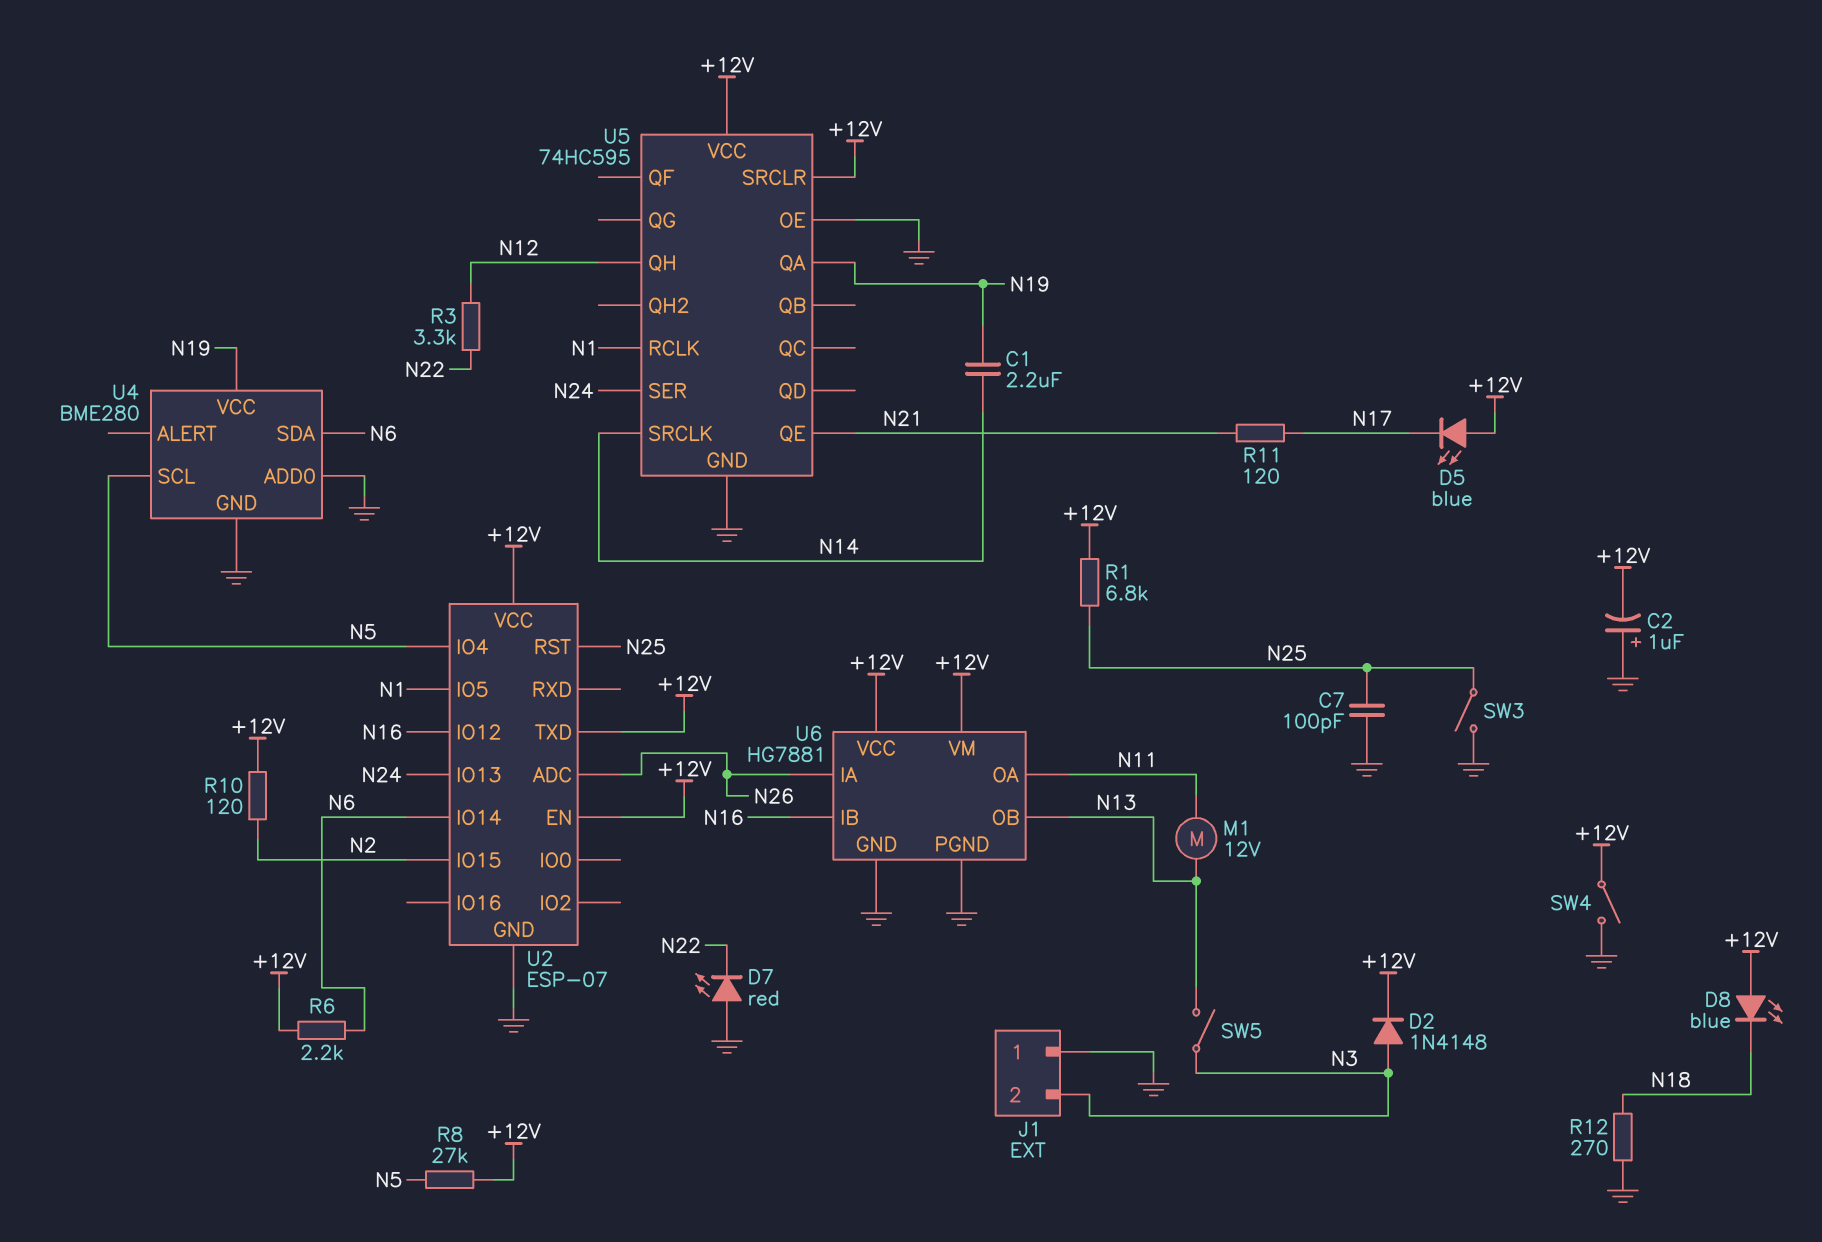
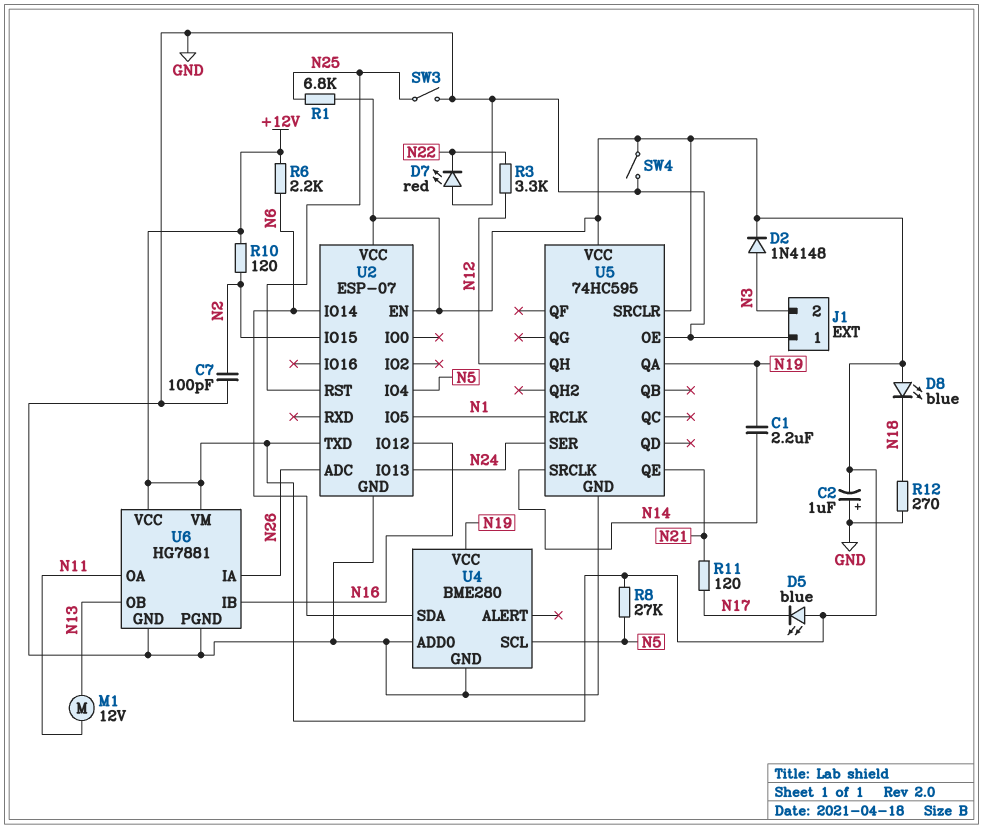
C7: 100pF (GND, N25) -> 100pF (GND, N2)
SW5: switch (N3, N13) -> none

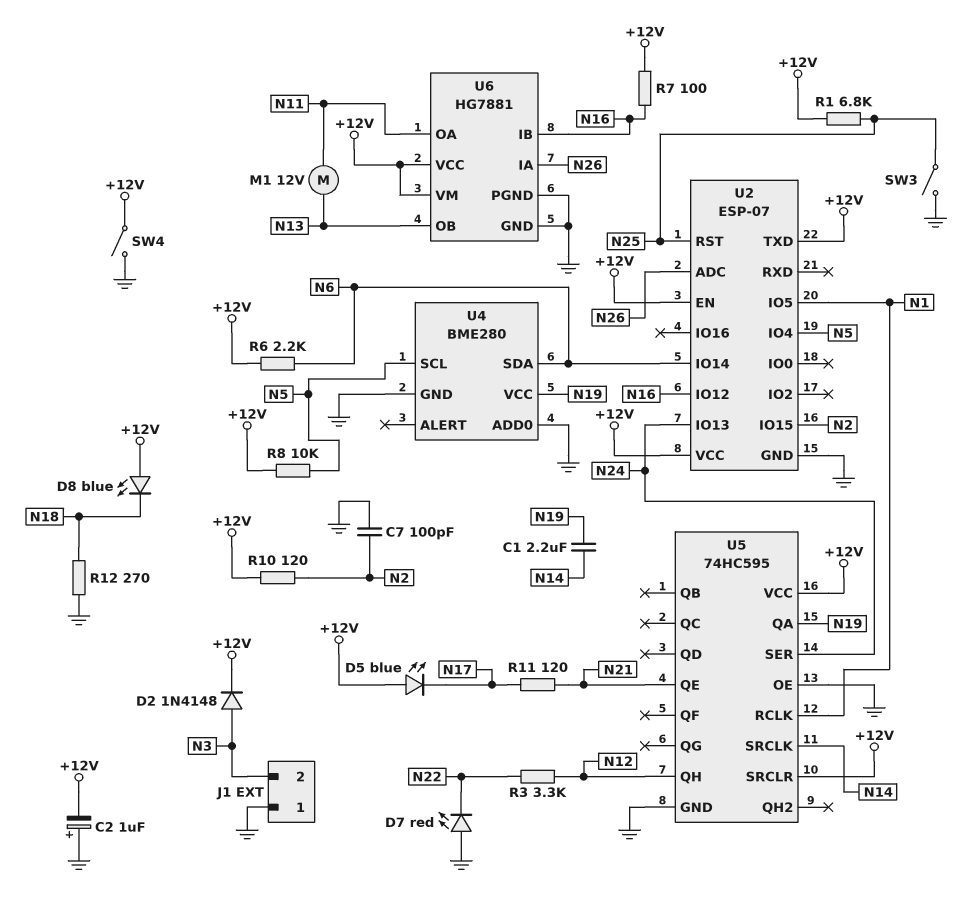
R7: none -> 100 (+12V, N16)
R8: 27k (+12V, N5) -> 10k (+12V, N5)

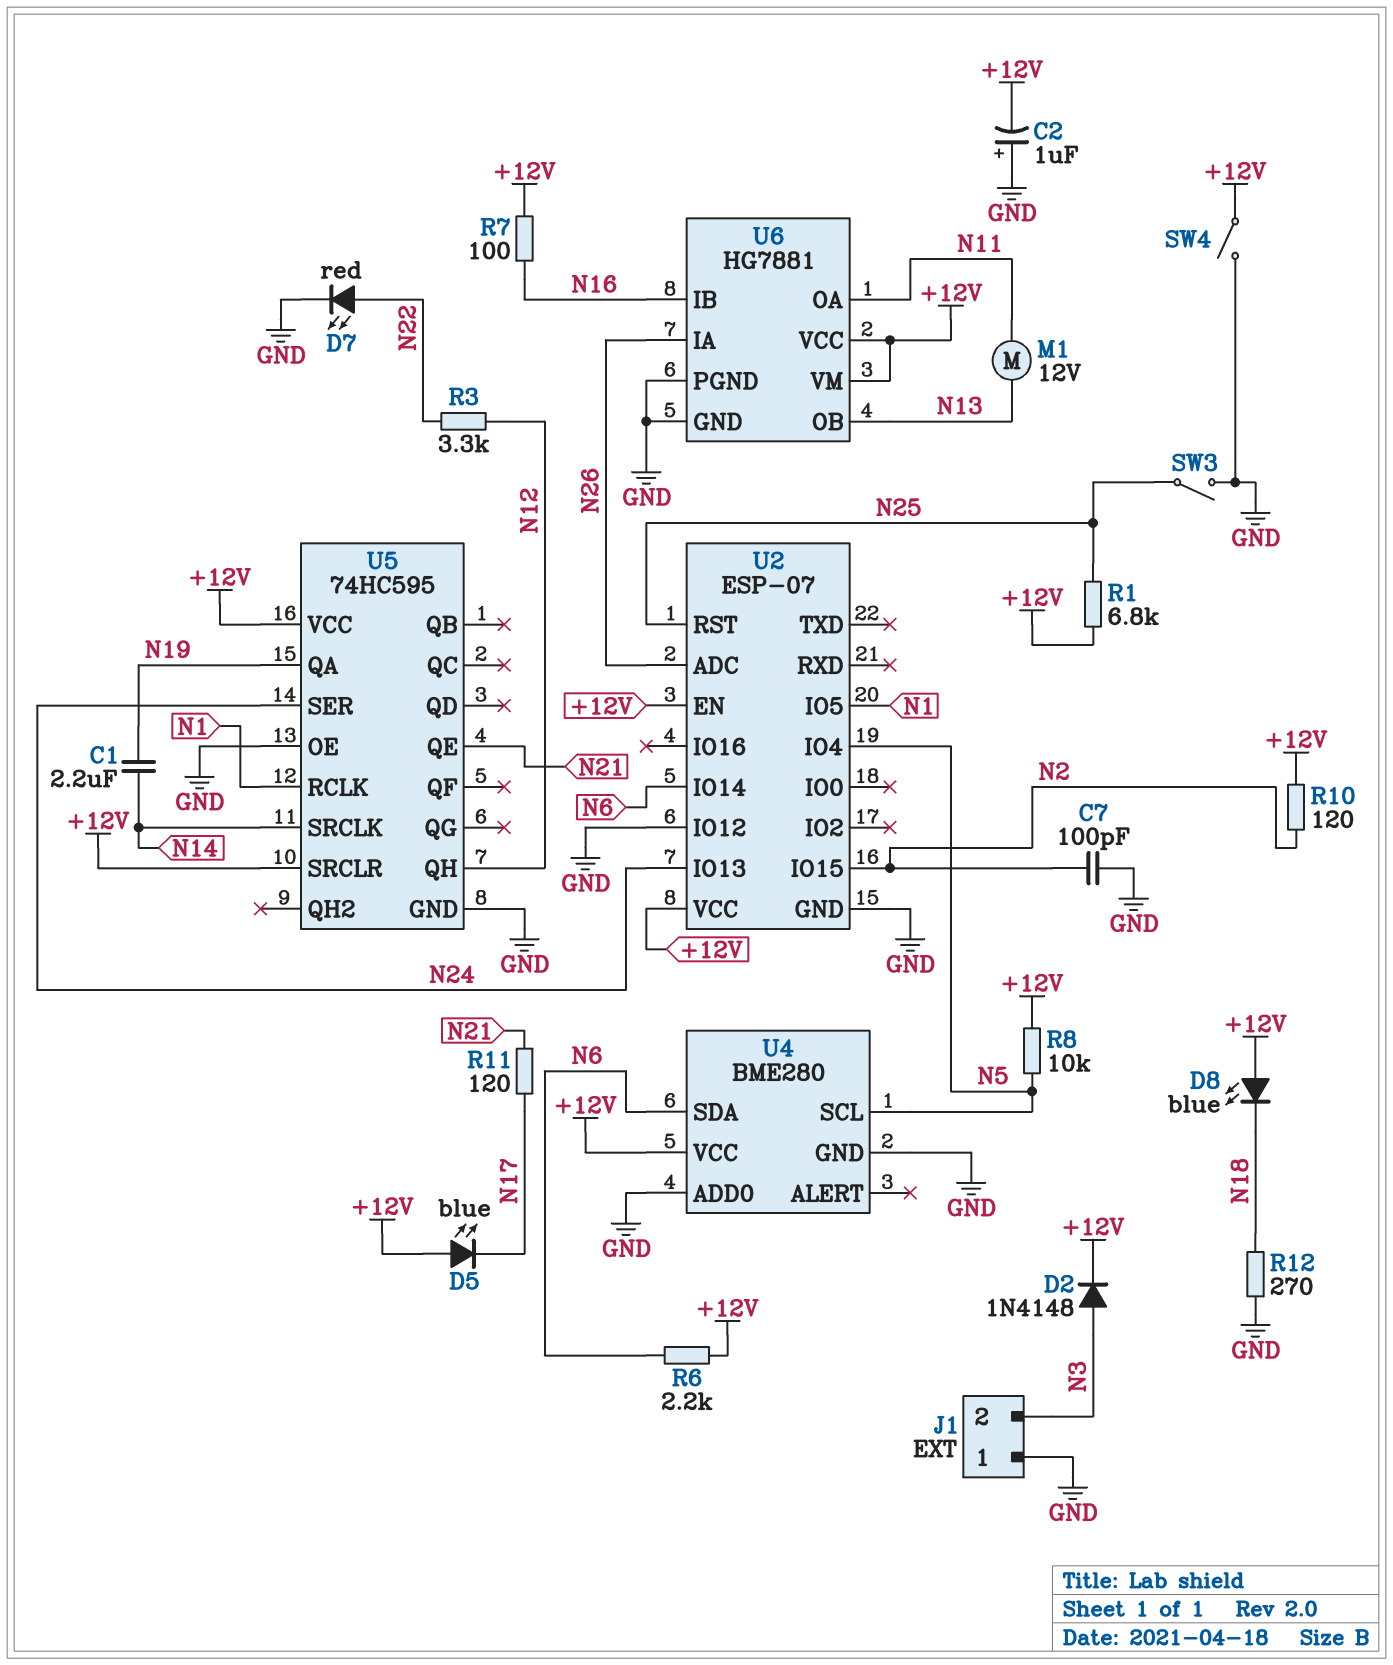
D7: LED red (A GND, K N22) -> LED red (A N22, K GND)
U2 pin IO12: N16 -> GND
U2 pin TXD: +12V -> none
U4 pin VCC: N19 -> +12V

